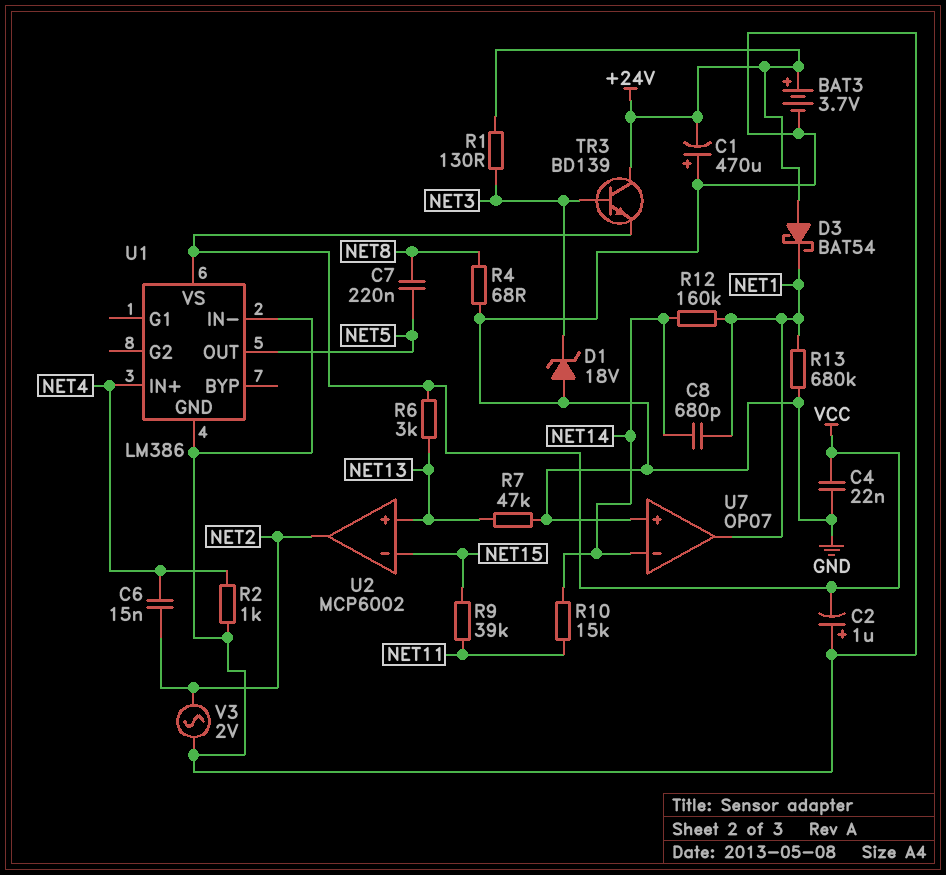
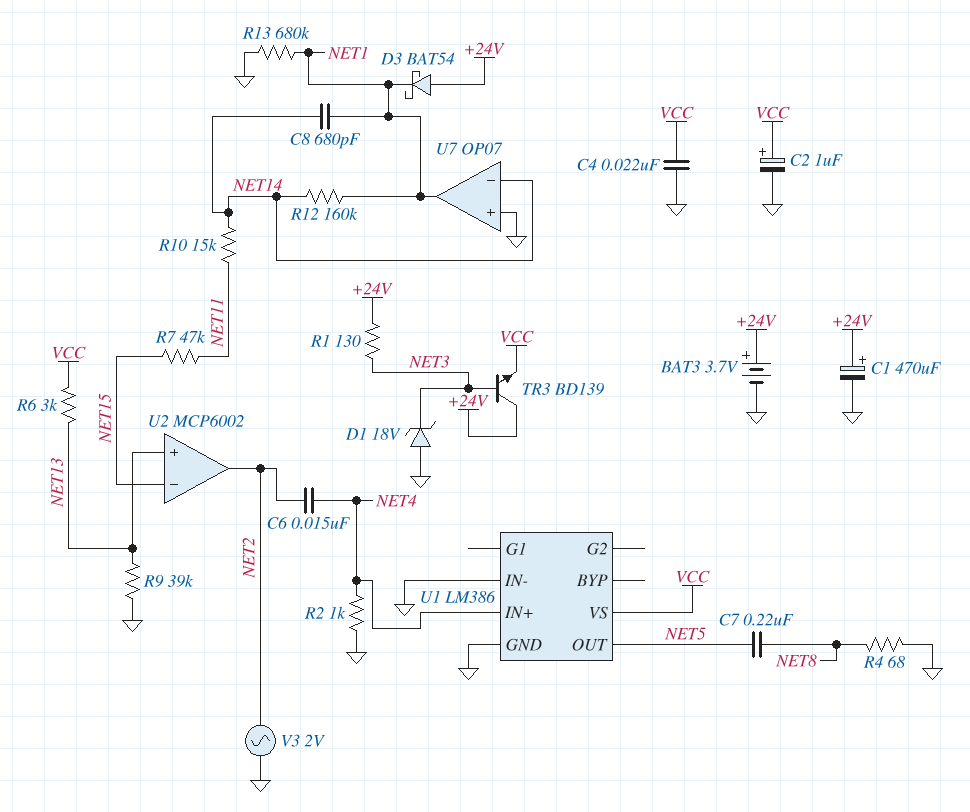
C1: 470uF (plus GND, minus +24V) -> 470uF (plus +24V, minus GND)
C2: 1uF (plus GND, minus VCC) -> 1uF (plus VCC, minus GND)
R7: 47k (GND, NET13) -> 47k (NET11, NET15)
R9: 39k (NET11, NET15) -> 39k (GND, NET13)

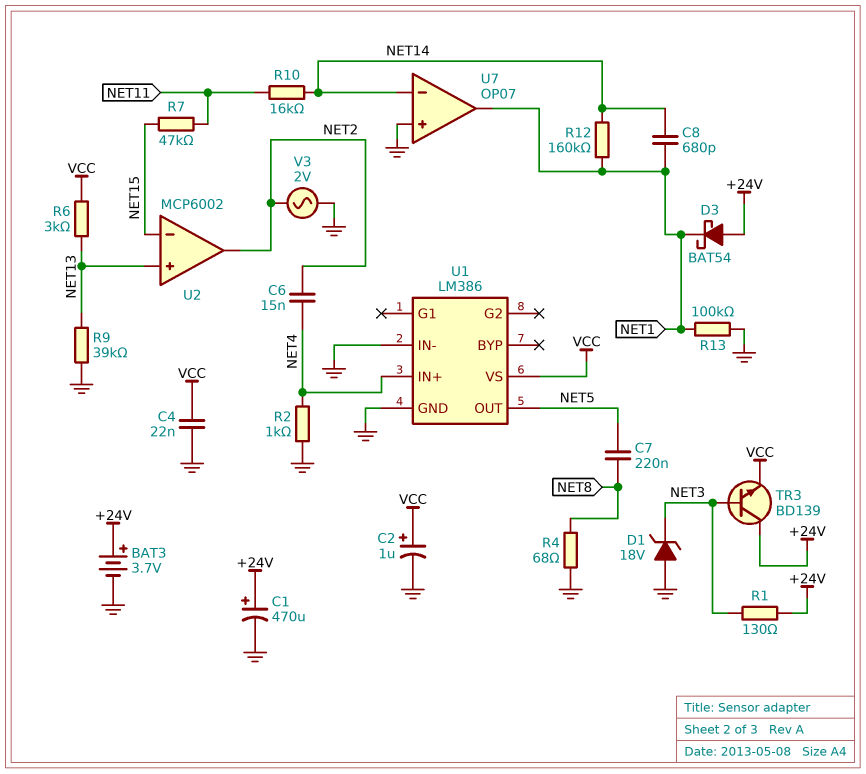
R10: 15k (NET11, NET14) -> 16k (NET11, NET14)
R13: 680k (GND, NET1) -> 100k (GND, NET1)

